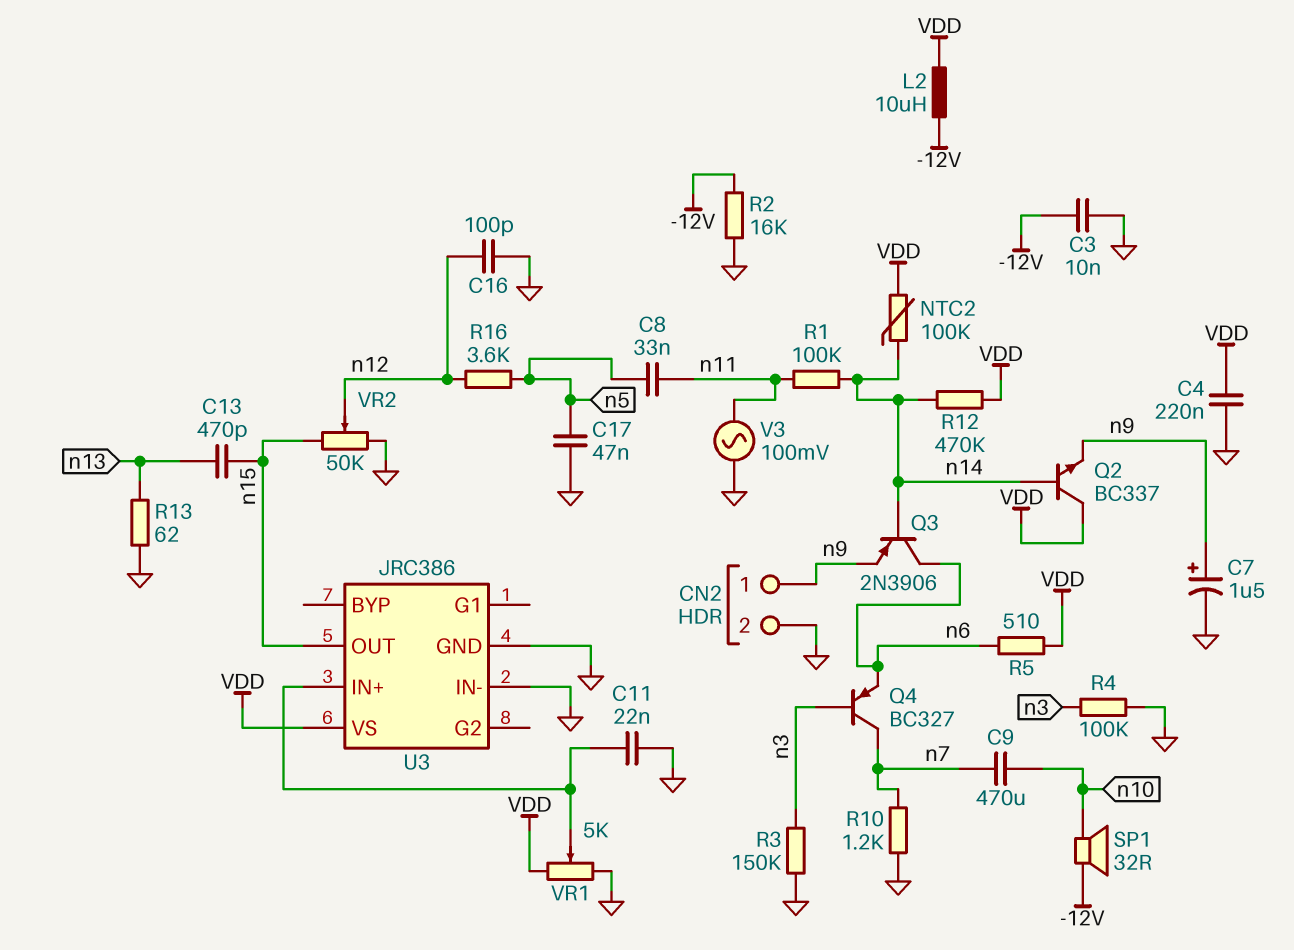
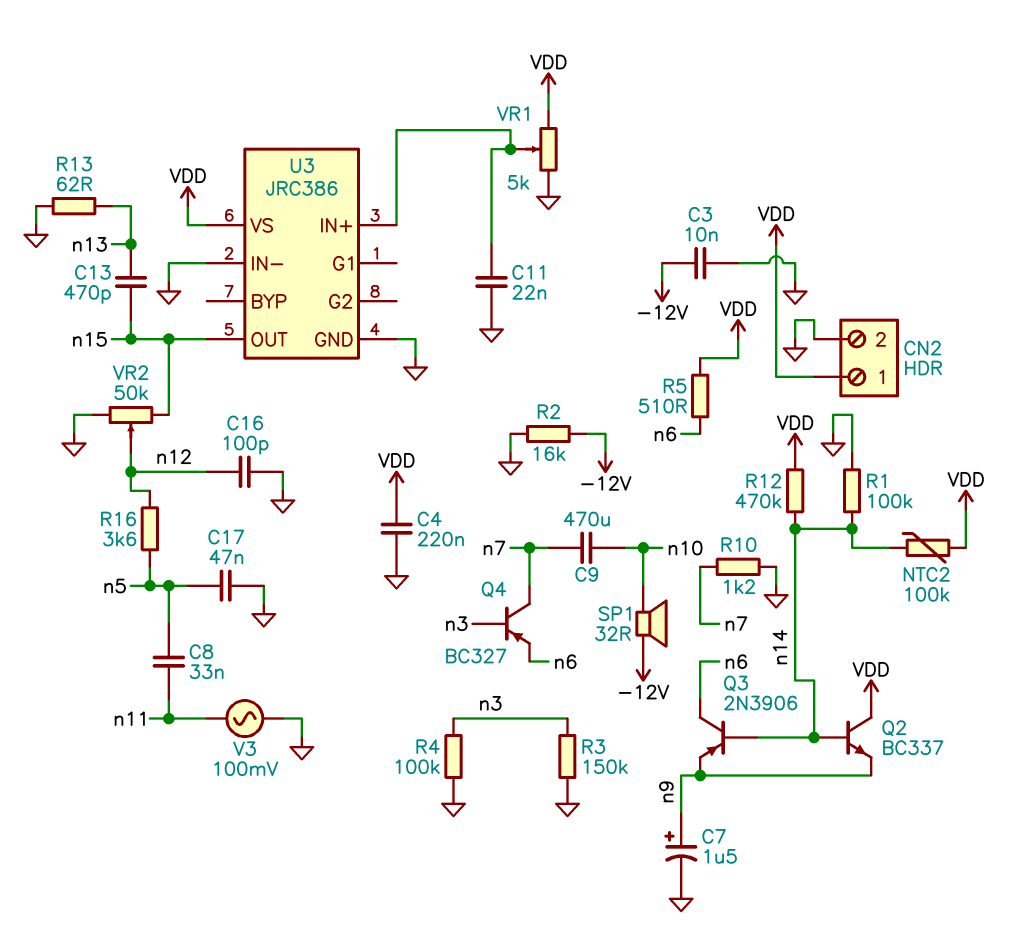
CN2 pin 1: n9 -> VDD
L2: 10uH (-12V, VDD) -> none
R1: 100k (n11, n14) -> 100k (GND, n14)

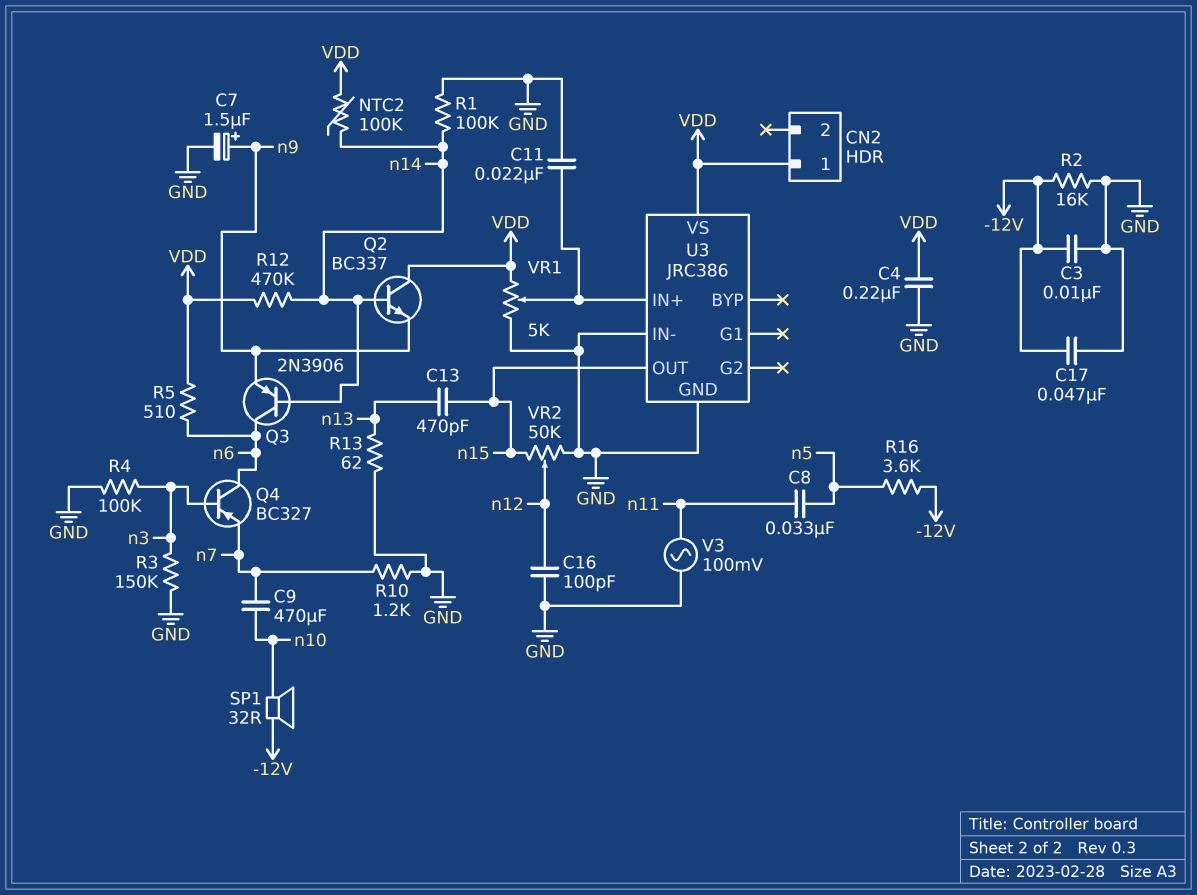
C17: 47nF (GND, n5) -> 47nF (-12V, GND)
CN2 pin 2: GND -> none
Q4: PNP BC327 (B n3, C n7, E n6) -> PNP BC327 (B n3, C n6, E n7)
R16: 3.6k (n5, n12) -> 3.6k (-12V, n5)

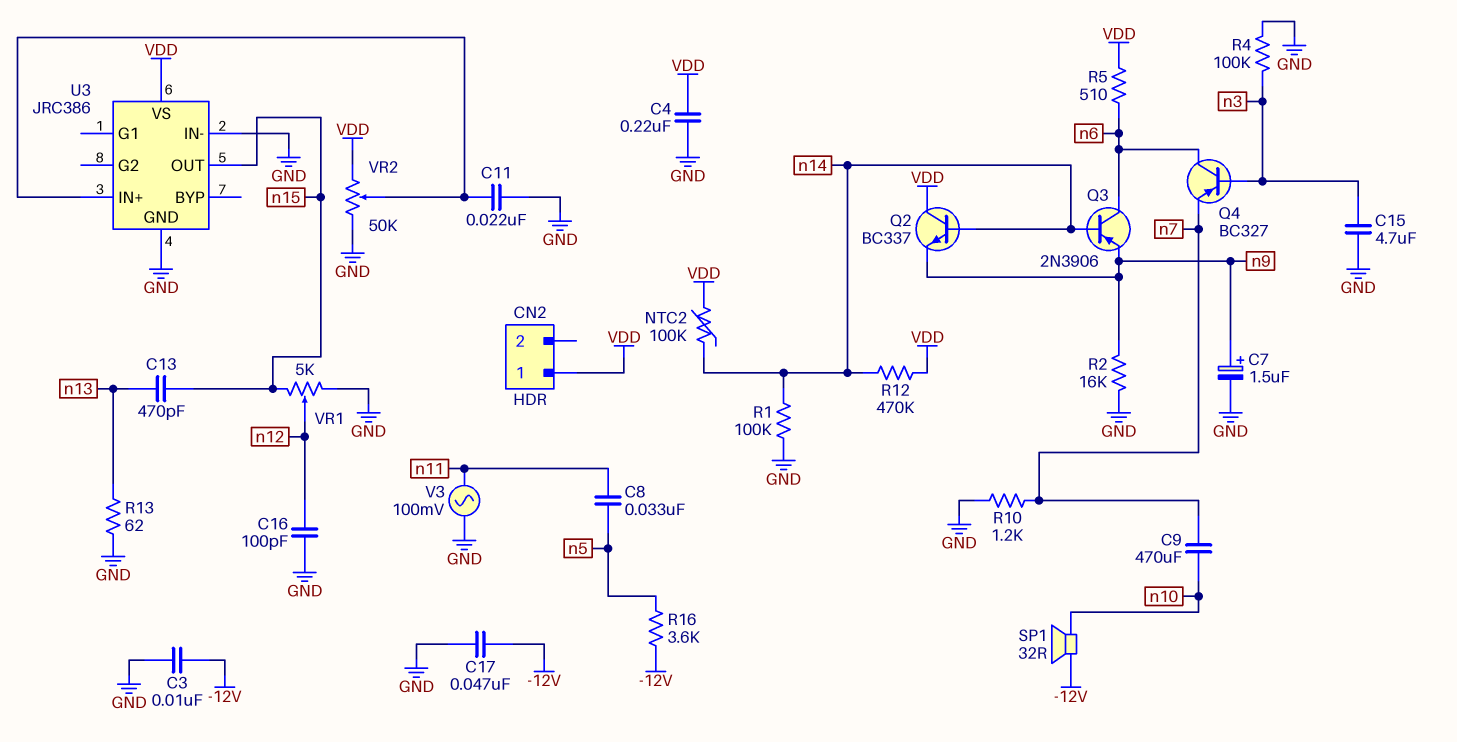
C15: none -> 4.7uF (GND, n3)
R2: 16k (-12V, GND) -> 16k (GND, n9)
R3: 150k (GND, n3) -> none
VR1: 5k (GND, VDD, wiper U3/IN+) -> 5k (GND, n15, wiper n12)
VR2: 50k (GND, n15, wiper n12) -> 50k (GND, VDD, wiper U3/IN+)

